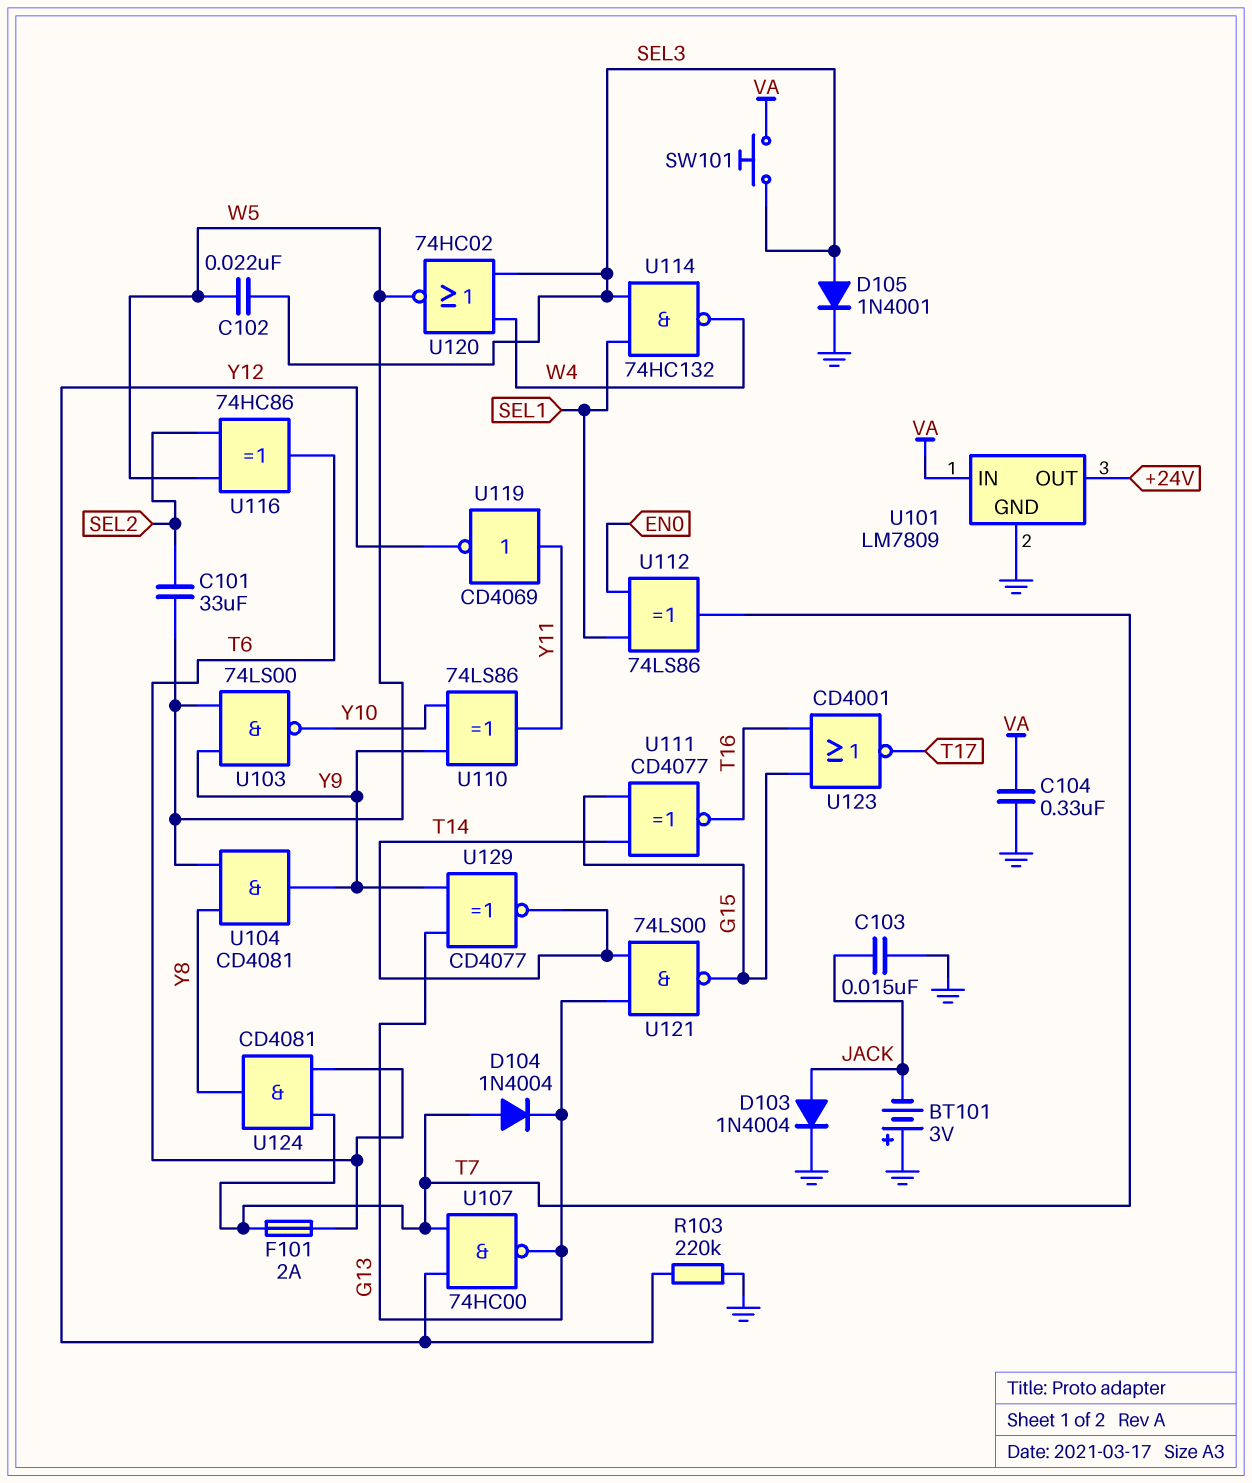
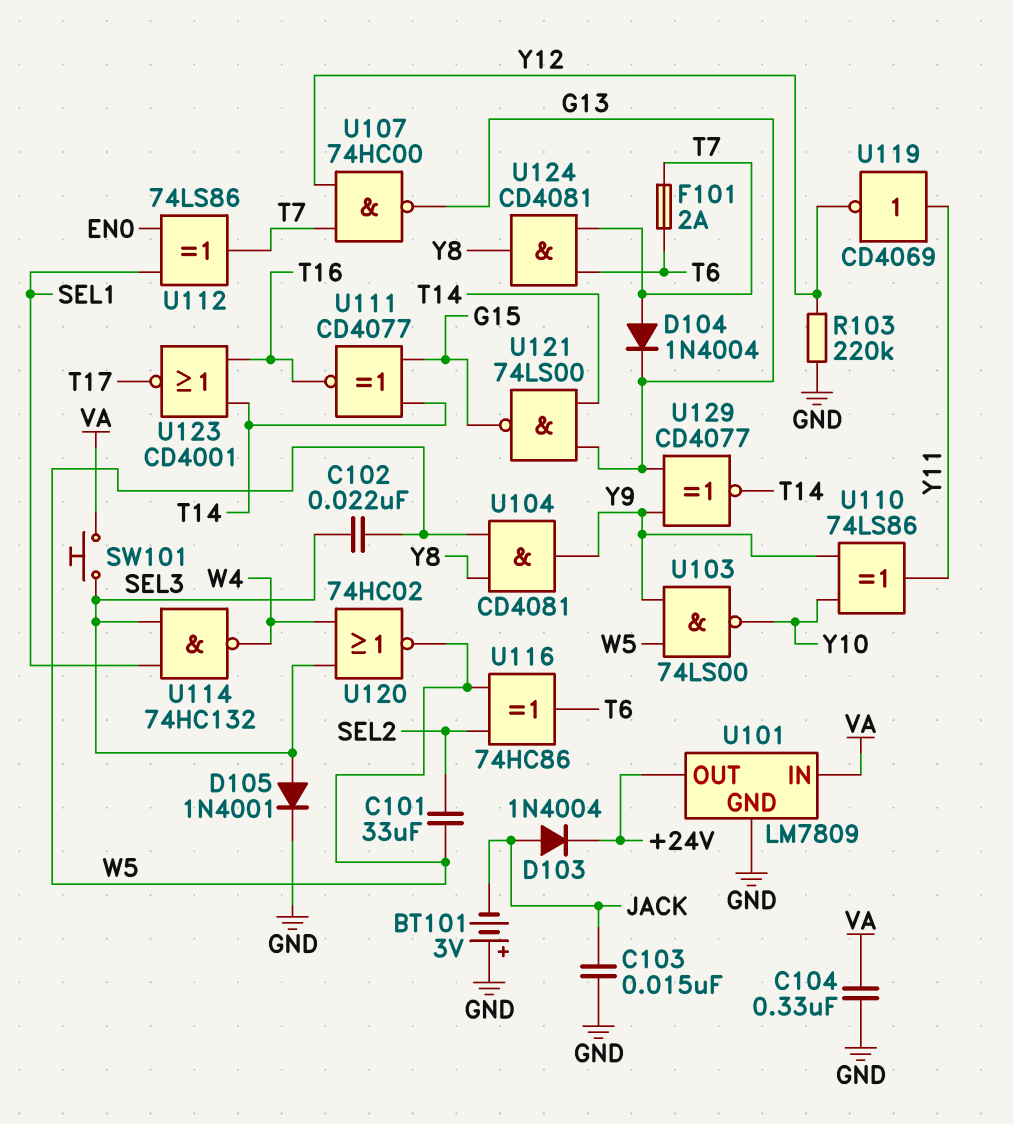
D103: diode 1N4004 (A JACK, K GND) -> diode 1N4004 (A JACK, K +24V)
U123: NOR CD4001 (in G15, in T16, out T17) -> NOR CD4001 (in T14, in T16, out T17)

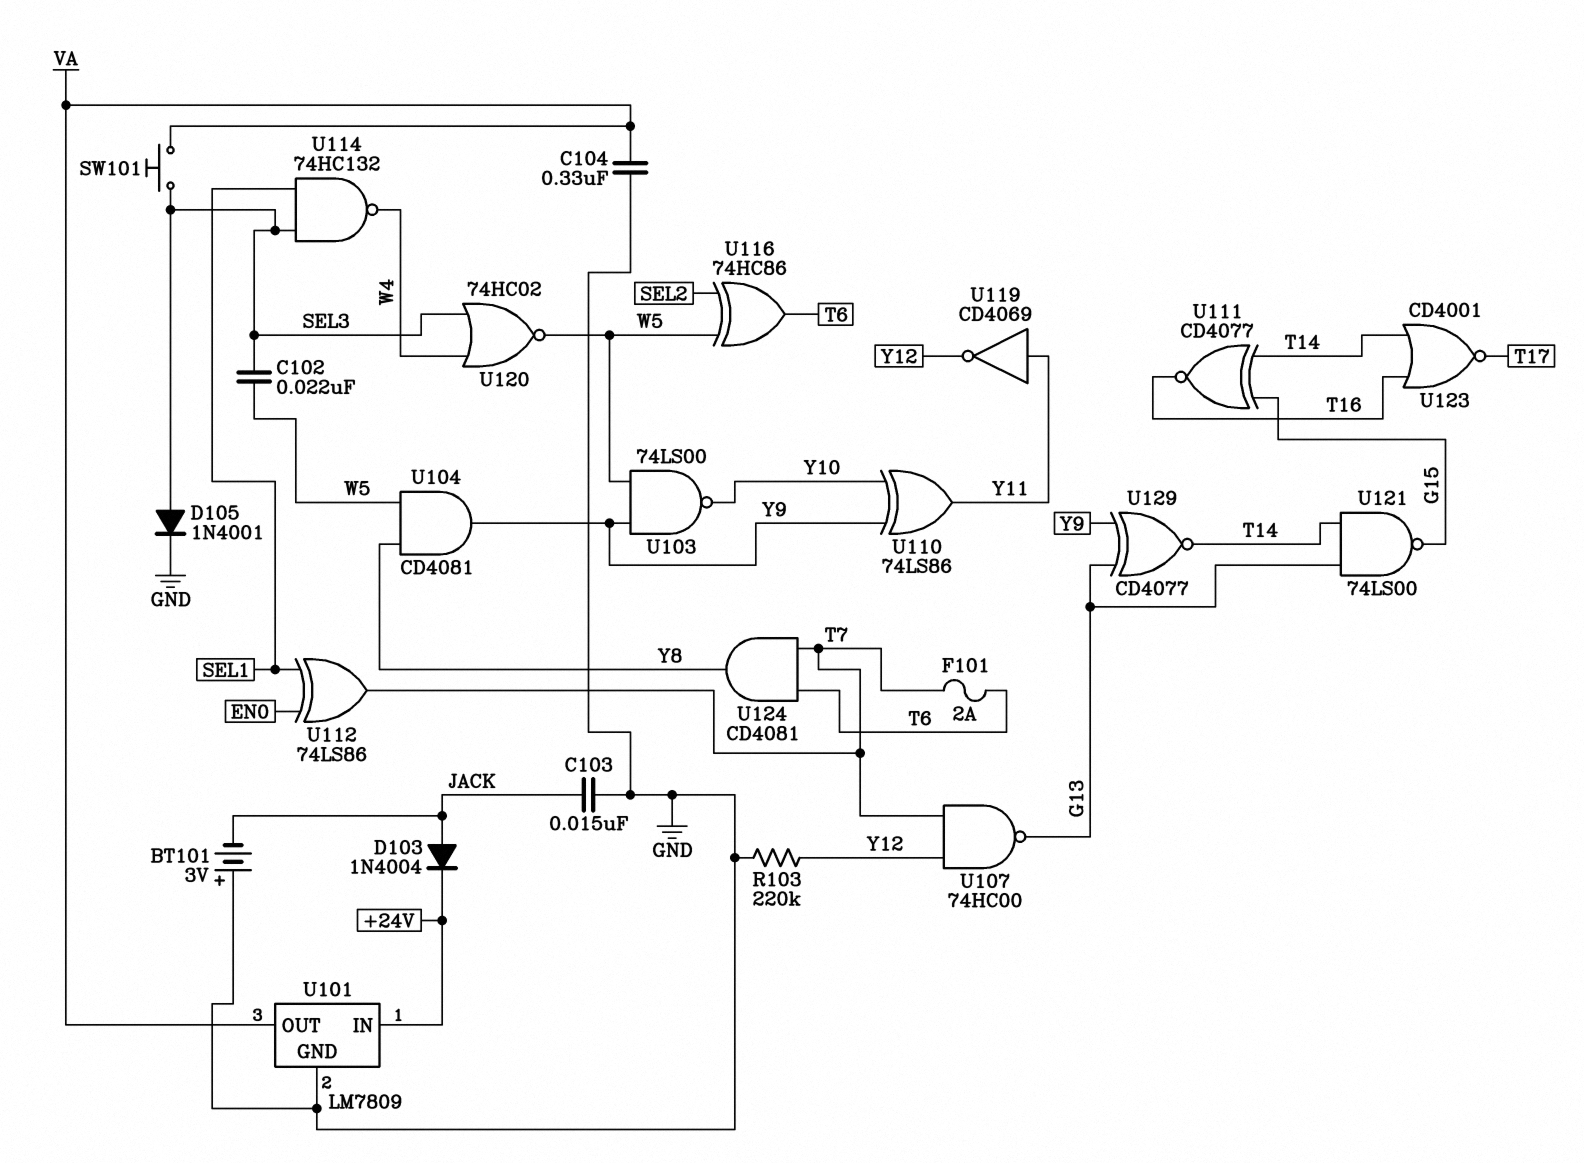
C101: 33uF (SEL2, W5) -> none
D104: diode 1N4004 (A T7, K G13) -> none
U101 pin IN: VA -> +24V
U101 pin OUT: +24V -> VA

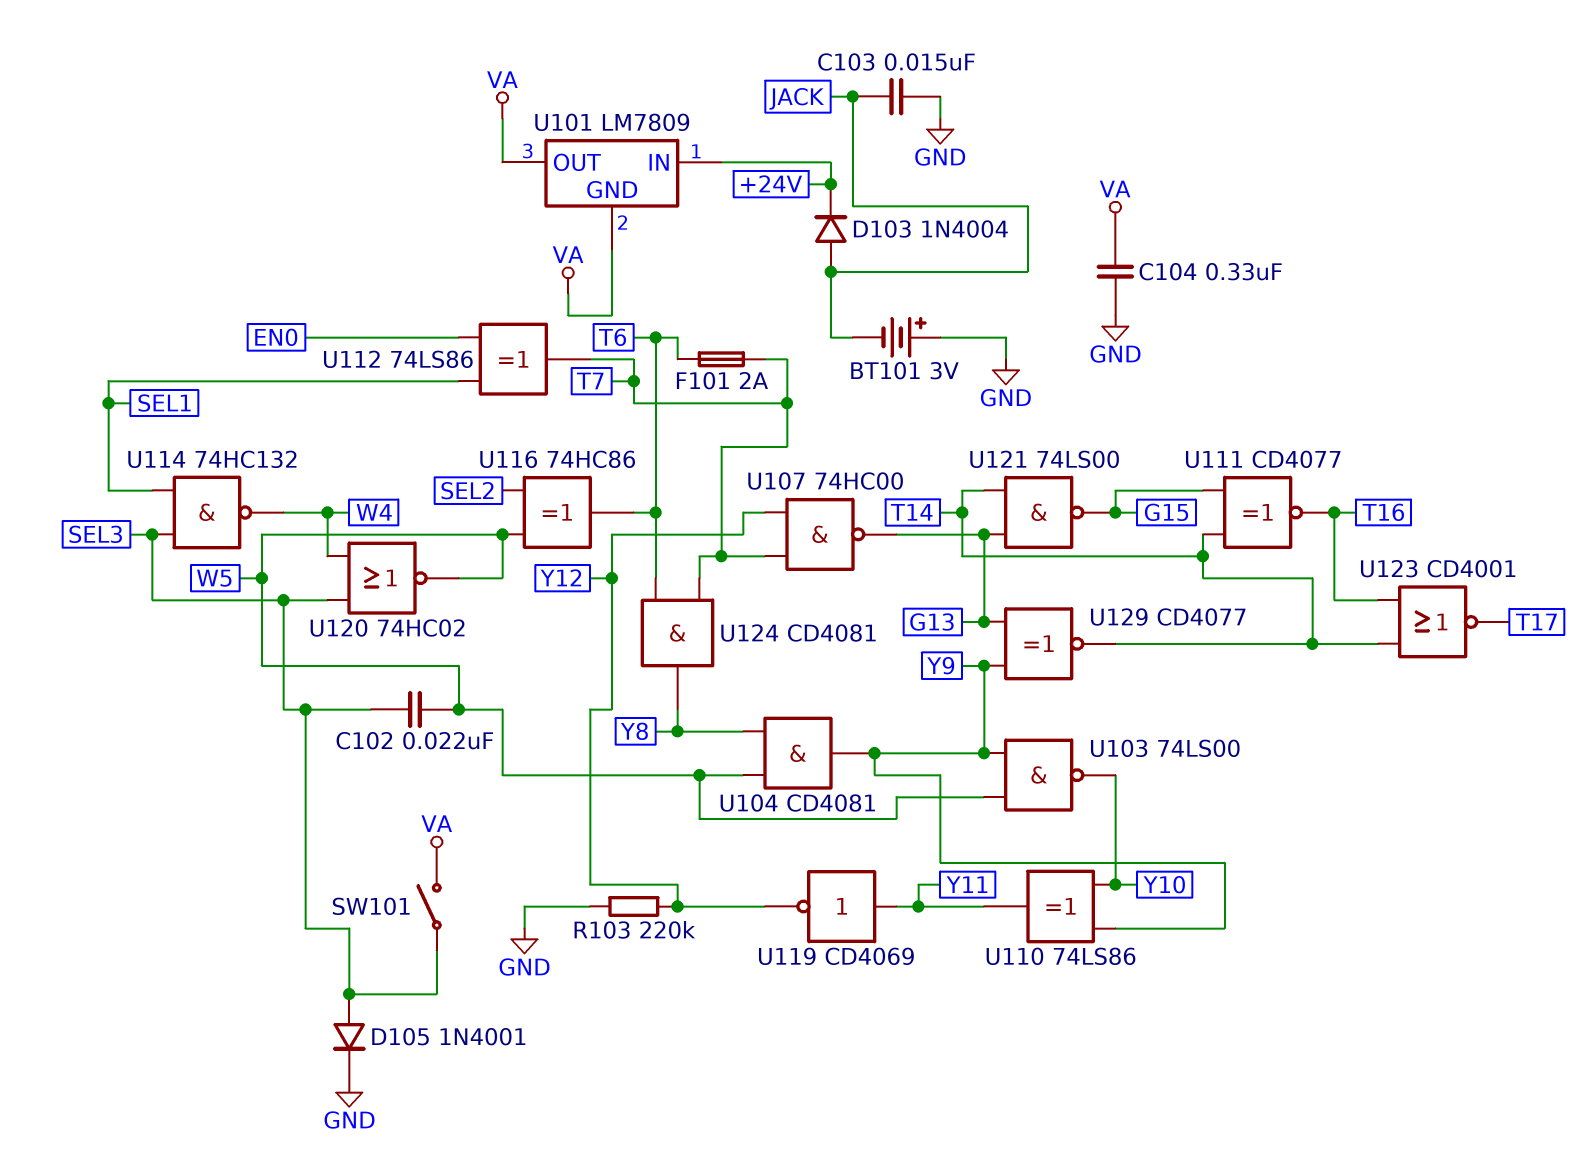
SW101: button (SEL3, VA) -> switch (SEL3, VA)
U101 pin GND: GND -> VA

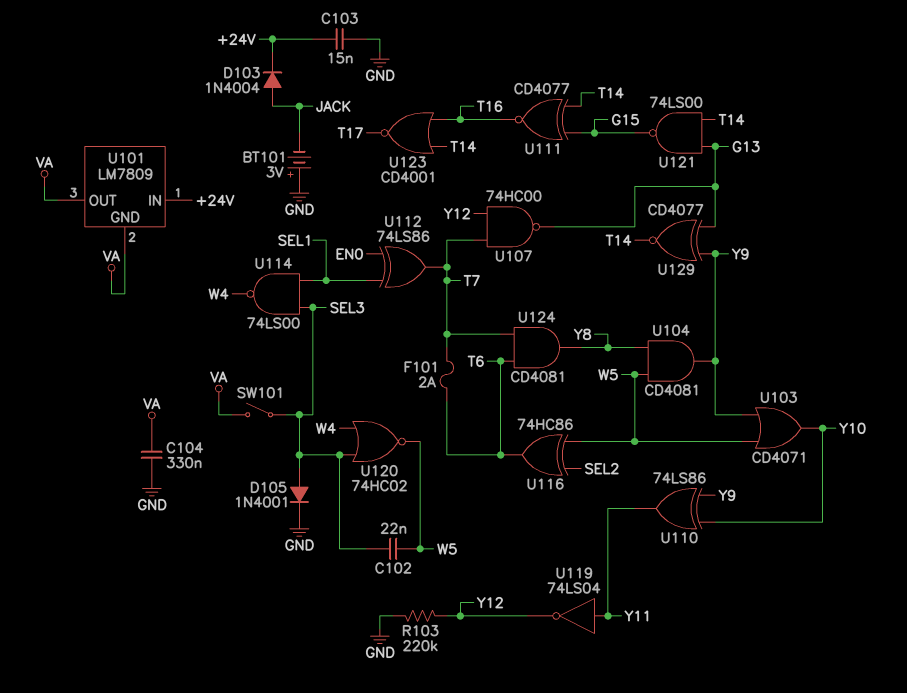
C103: 15nF (GND, JACK) -> 15nF (+24V, GND)
U103: NAND 74LS00 (in W5, in Y9, out Y10) -> OR CD4071 (in W5, in Y9, out Y10)
U114: NAND 74HC132 (in SEL1, in SEL3, out W4) -> NAND 74LS00 (in SEL1, in SEL3, out W4)
U119: NOT CD4069 (in Y11, out Y12) -> NOT 74LS04 (in Y11, out Y12)

